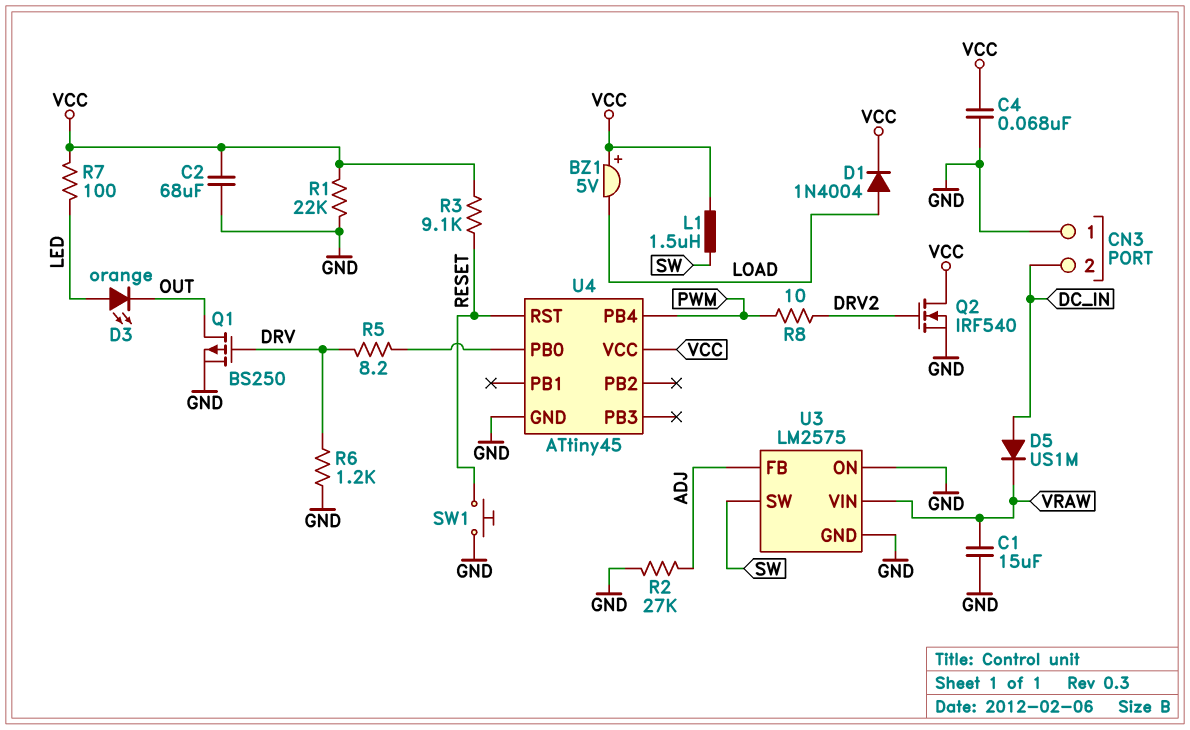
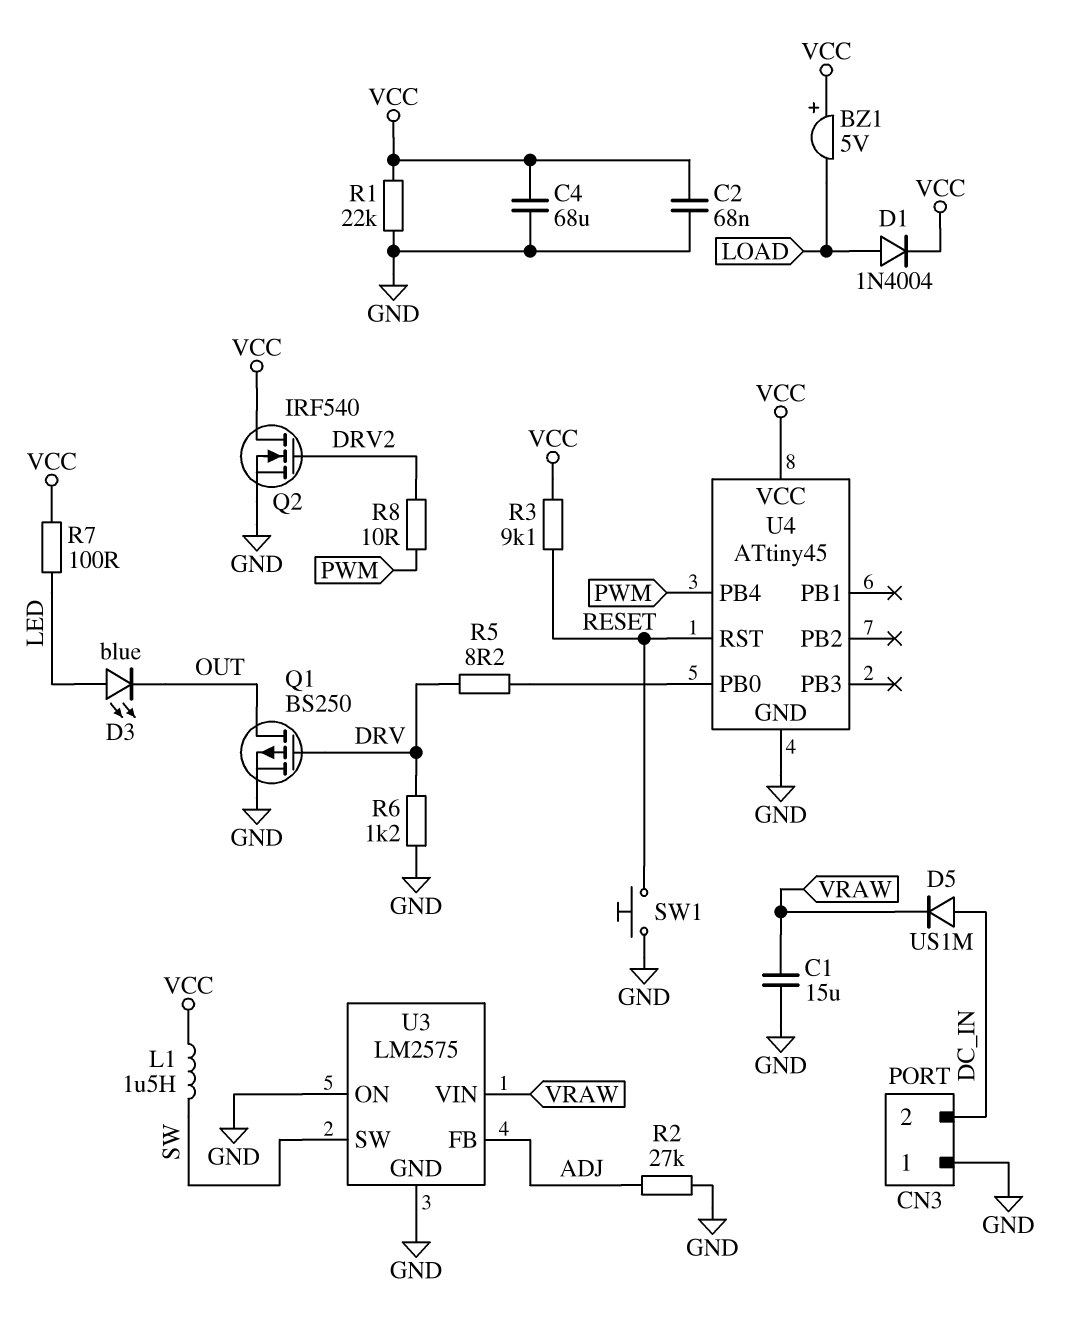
C2: 68uF (GND, VCC) -> 68nF (GND, VCC)
C4: 68nF (GND, VCC) -> 68uF (GND, VCC)
D3: LED orange (A LED, K OUT) -> LED blue (A LED, K OUT)

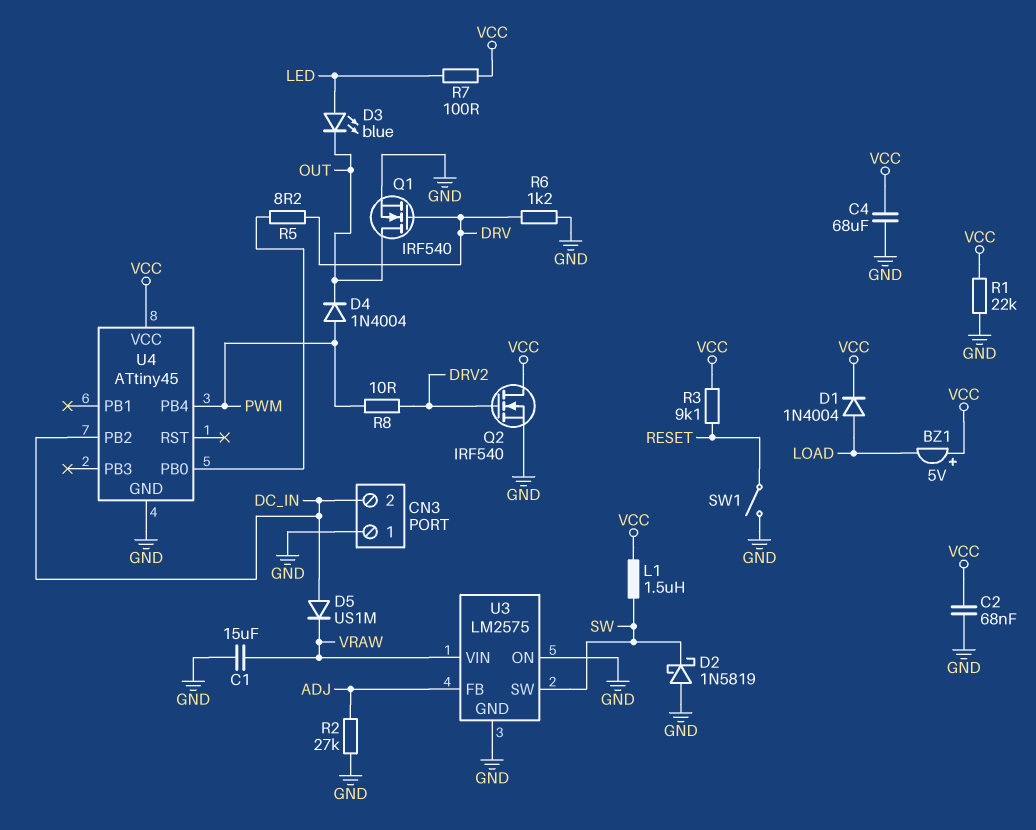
D2: none -> schottky 1N5819 (A GND, K SW)
D4: none -> diode 1N4004 (A PWM, K OUT)
Q1: PMOS BS250 (G DRV, D OUT, S GND) -> NMOS IRF540 (G DRV, D OUT, S GND)
SW1: button (GND, RESET) -> switch (GND, RESET)
U4 pin PB2: none -> DC_IN
U4 pin RST: RESET -> none

